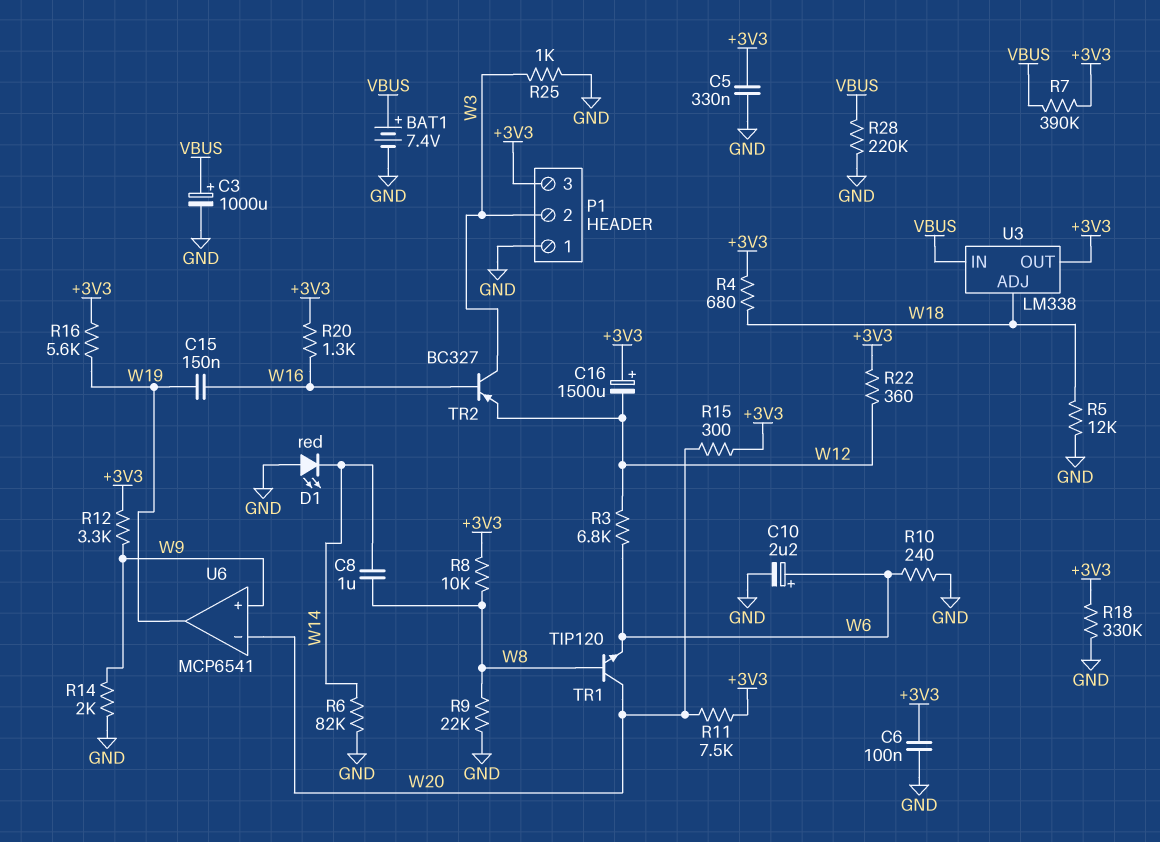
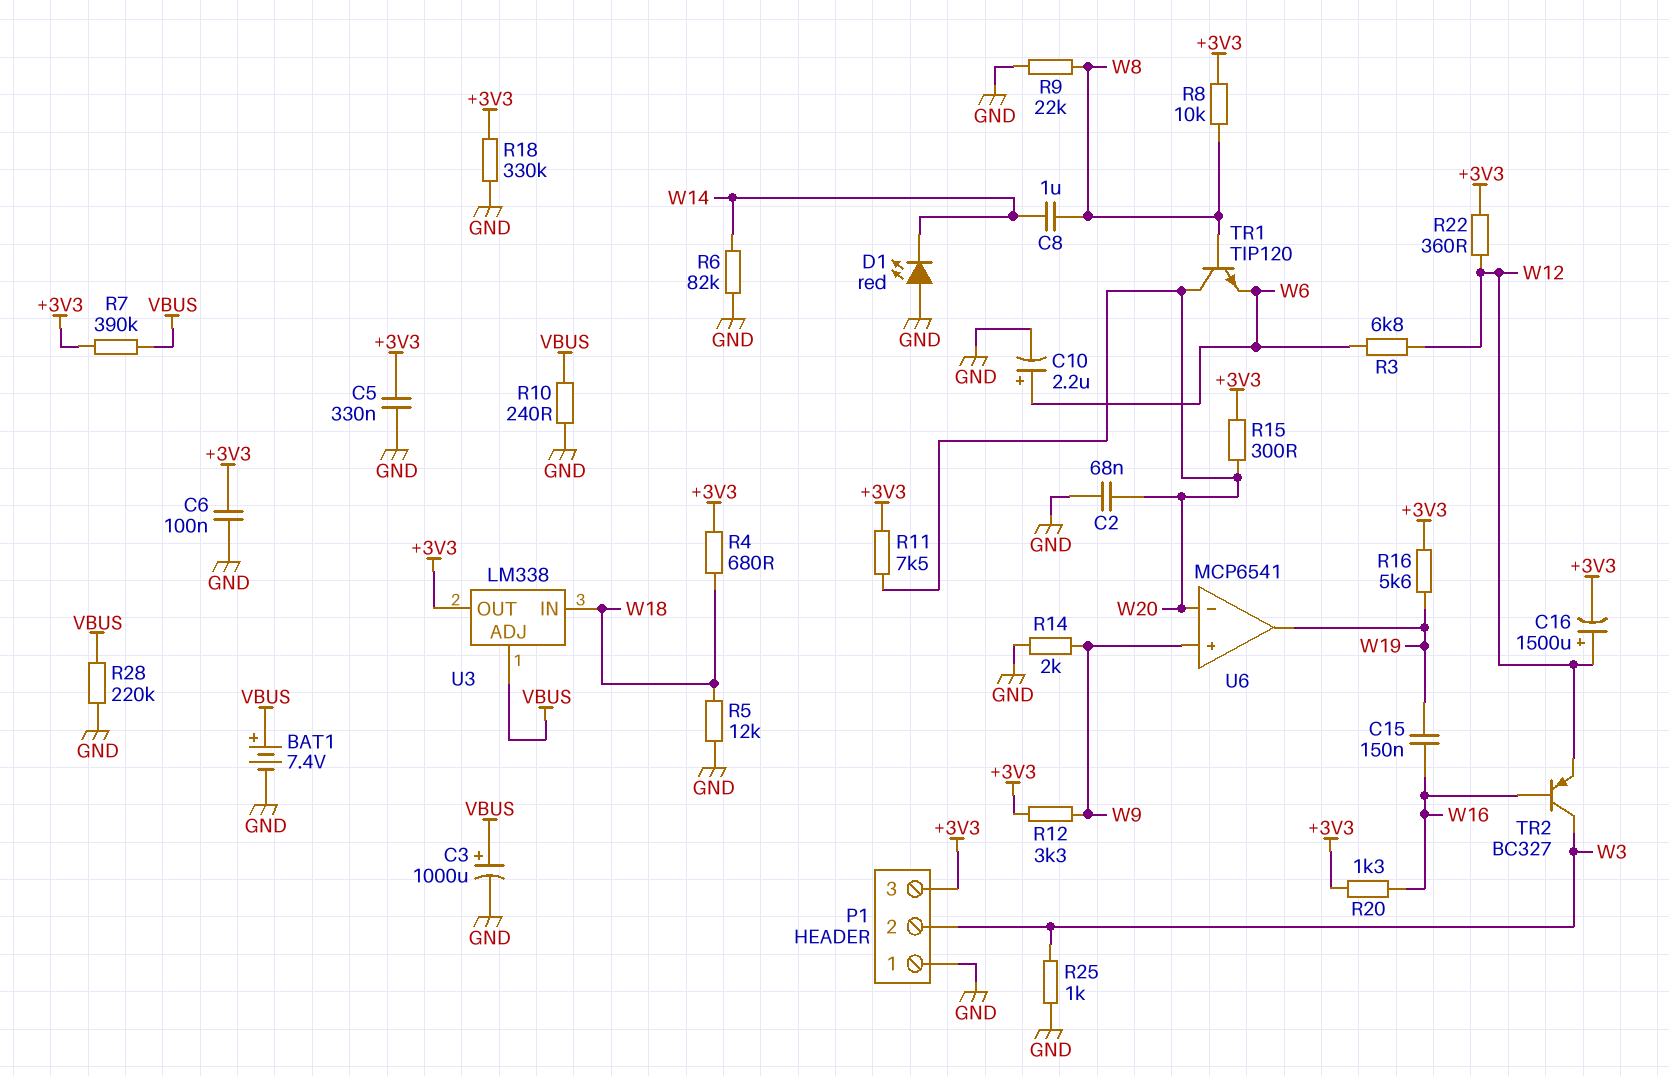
C2: none -> 68nF (GND, W20)
C16: 1500uF (plus +3V3, minus W12) -> 1500uF (plus W12, minus +3V3)
R10: 240 (GND, W6) -> 240 (GND, VBUS)
U3 pin ADJ: W18 -> VBUS
U3 pin IN: VBUS -> W18

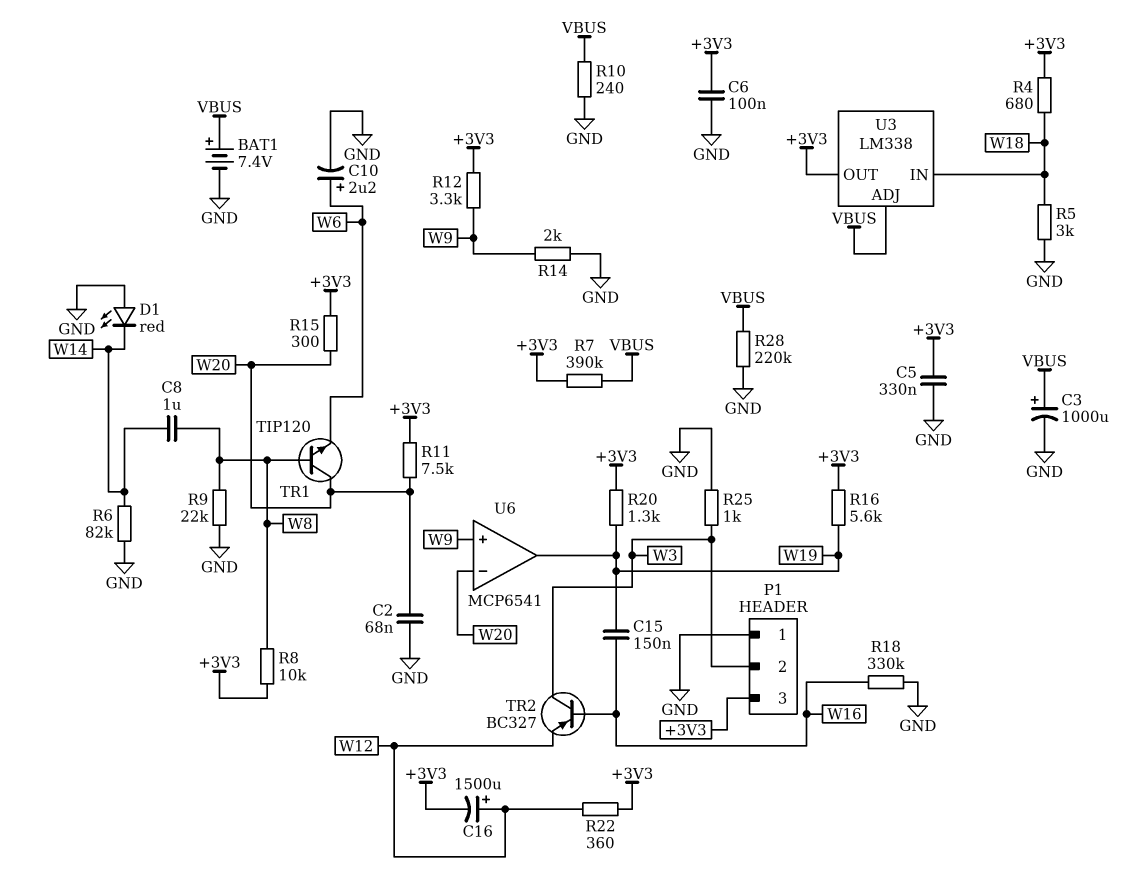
R3: 6.8k (W6, W12) -> none
R5: 12k (GND, W18) -> 3k (GND, W18)
R18: 330k (+3V3, GND) -> 330k (GND, W16)
R20: 1.3k (+3V3, W16) -> 1.3k (+3V3, W19)

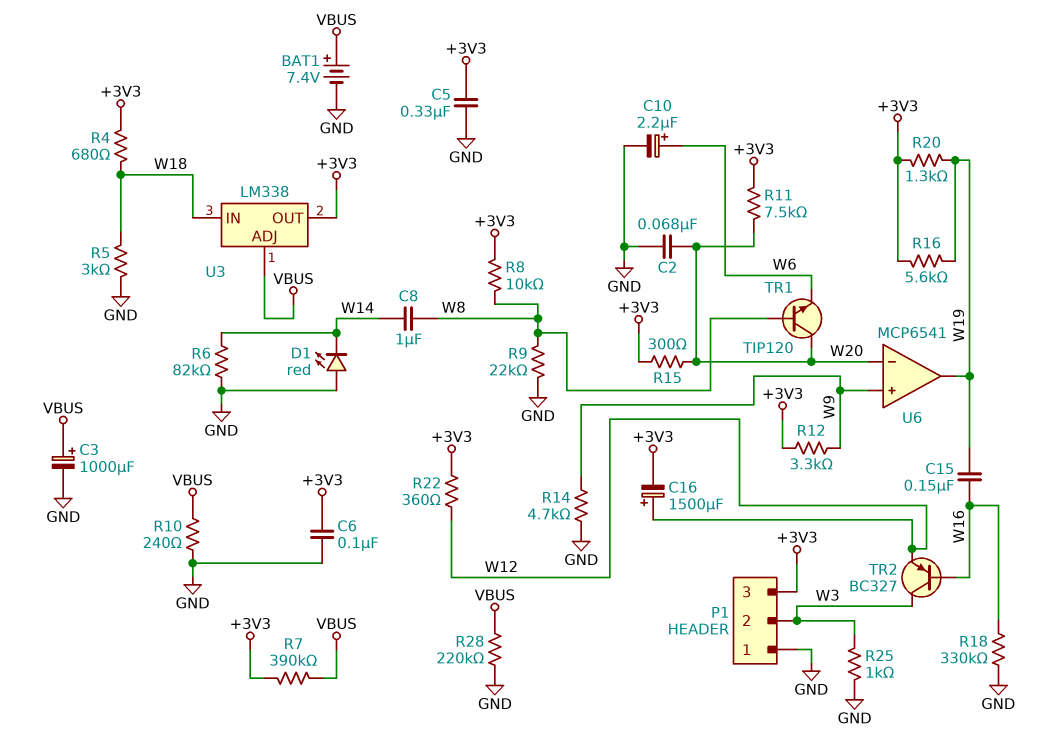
R14: 2k (GND, W9) -> 4.7k (GND, W9)

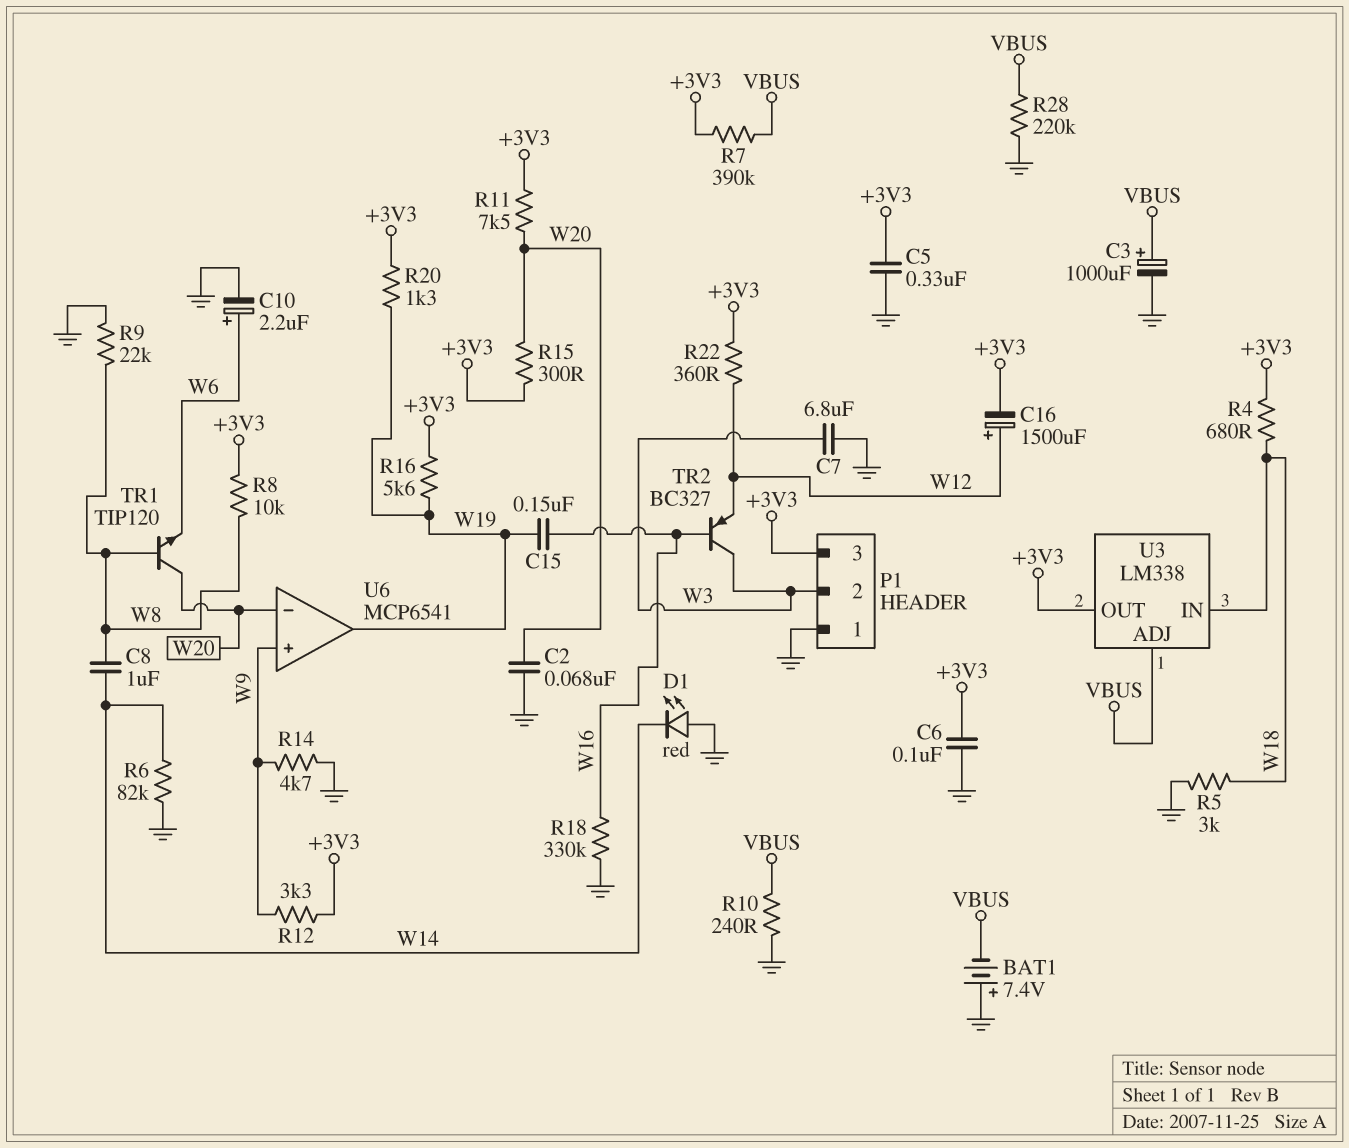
BAT1: 7.4V (plus VBUS, minus GND) -> 7.4V (plus GND, minus VBUS)
C7: none -> 6.8uF (GND, W3)
R25: 1k (GND, W3) -> none

